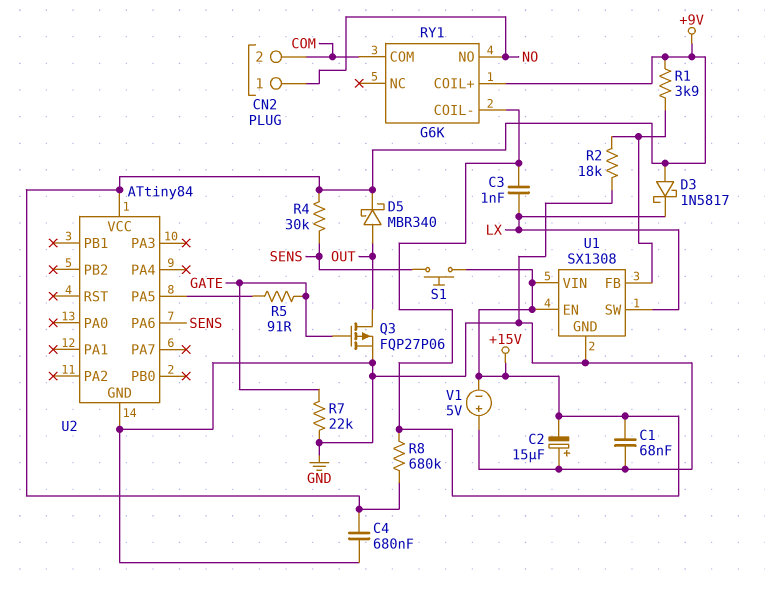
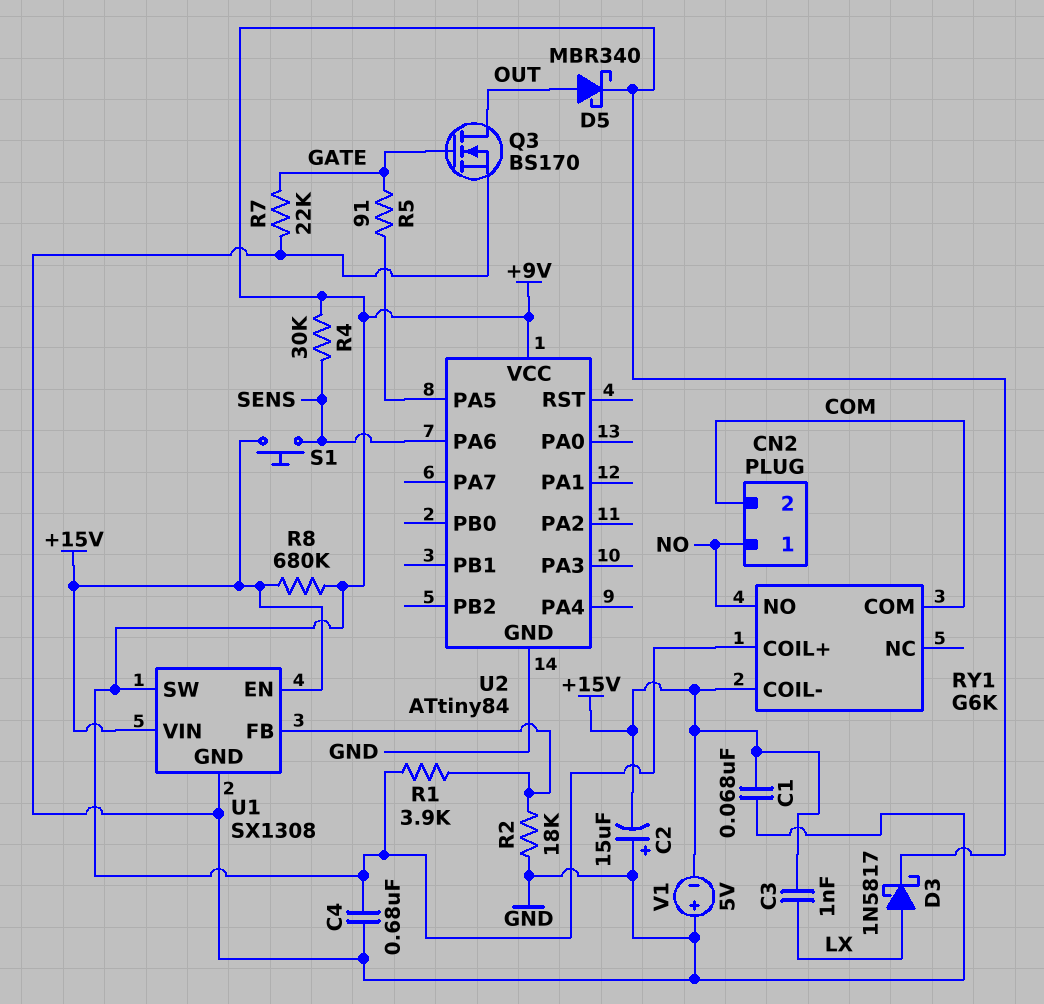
D3: schottky 1N5817 (A +9V, K LX) -> schottky 1N5817 (A LX, K +9V)
Q3: PMOS FQP27P06 (G GATE, D OUT, S GND) -> NMOS BS170 (G GATE, D OUT, S GND)
U1 pin SW: LX -> +9V

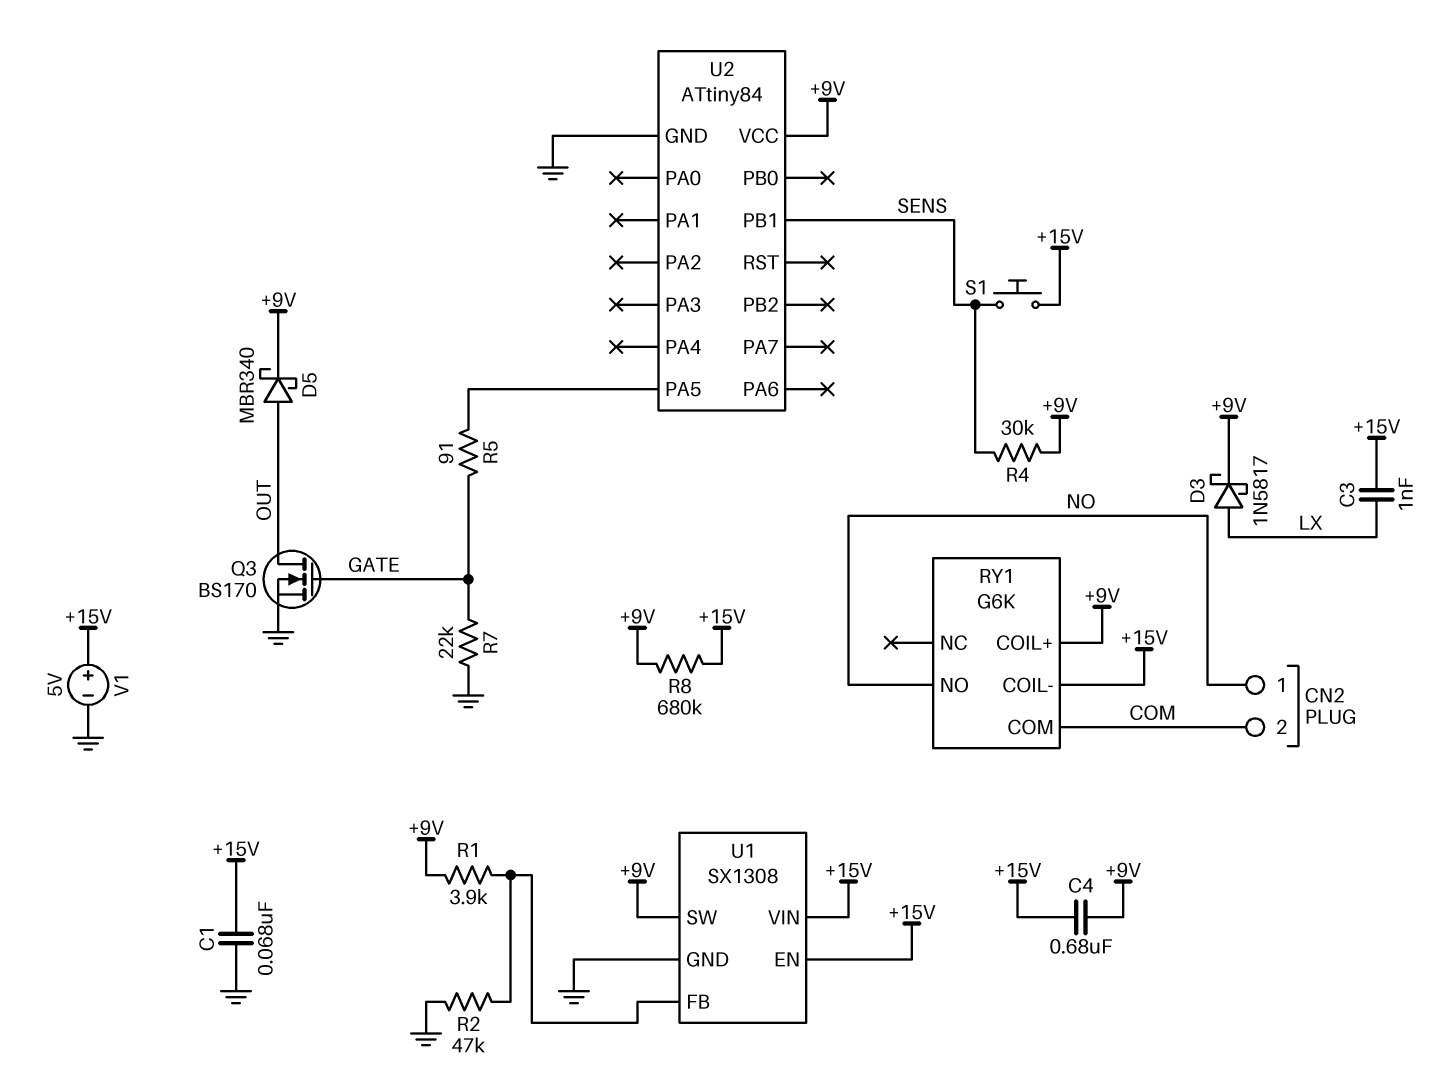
C2: 15uF (plus GND, minus +15V) -> none
C4: 680nF (+9V, GND) -> 680nF (+9V, +15V)
R2: 18k (GND, U1/FB) -> 47k (GND, U1/FB)
U2 pin PA6: SENS -> none
U2 pin PB1: none -> SENS
V1: 5V (plus GND, minus +15V) -> 5V (plus +15V, minus GND)

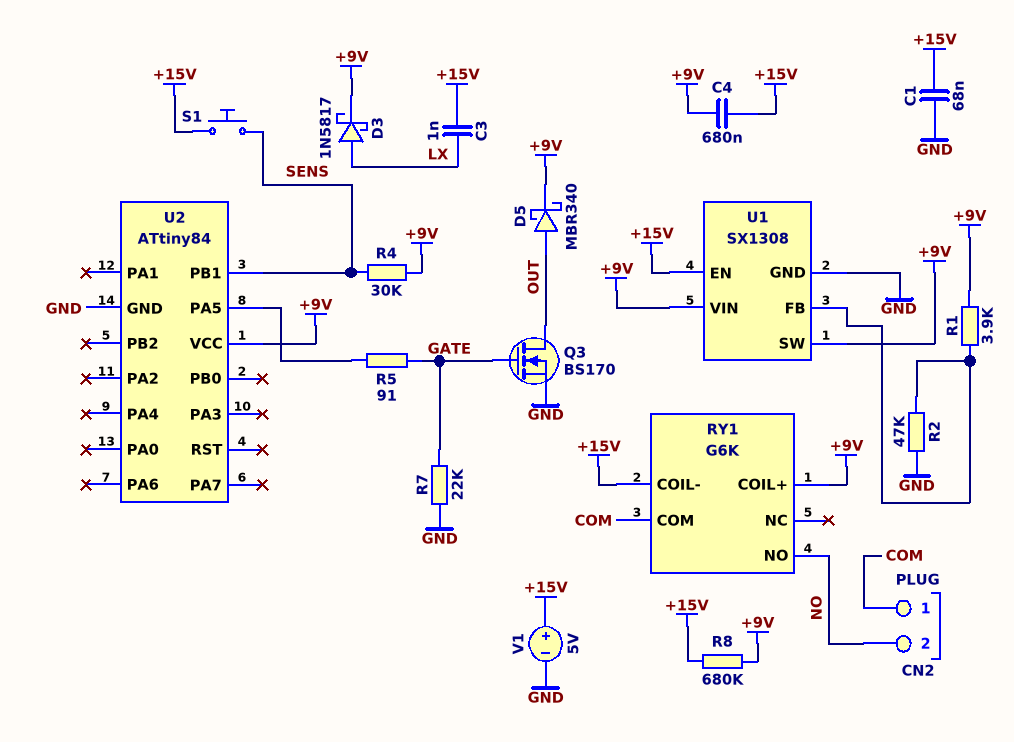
CN2 pin 1: NO -> COM
CN2 pin 2: COM -> NO
U1 pin VIN: +15V -> +9V

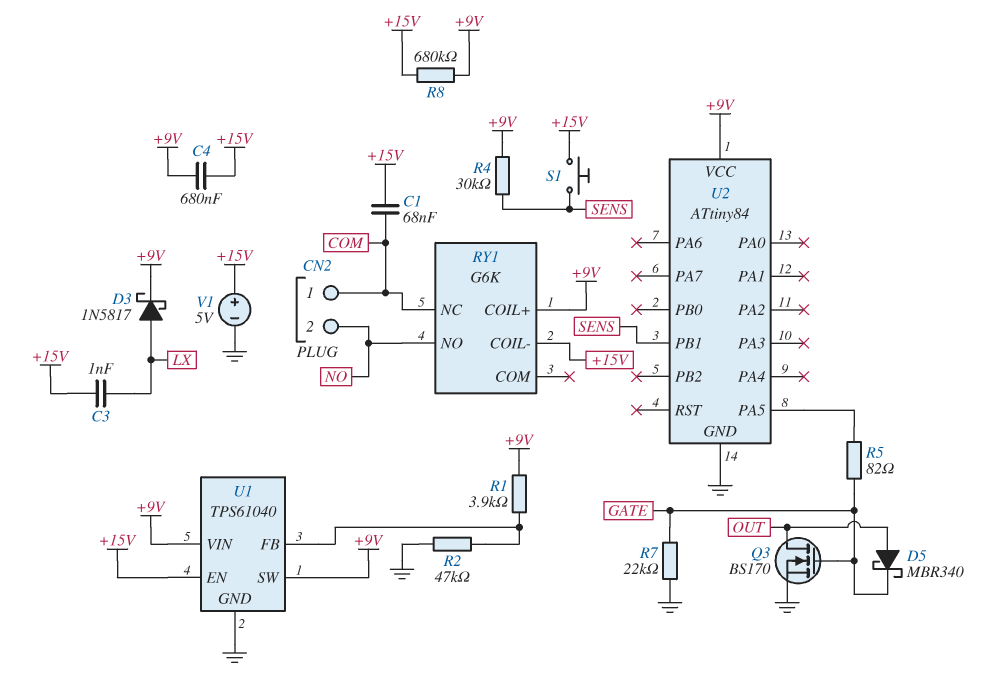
C1: 68nF (+15V, GND) -> 68nF (+15V, COM)
D5: schottky MBR340 (A OUT, K +9V) -> schottky MBR340 (A OUT, K GATE)
R5: 91 (GATE, U2/PA5) -> 82 (GATE, U2/PA5)
RY1 pin COM: COM -> none
RY1 pin NC: none -> COM
U1: SX1308 -> TPS61040

